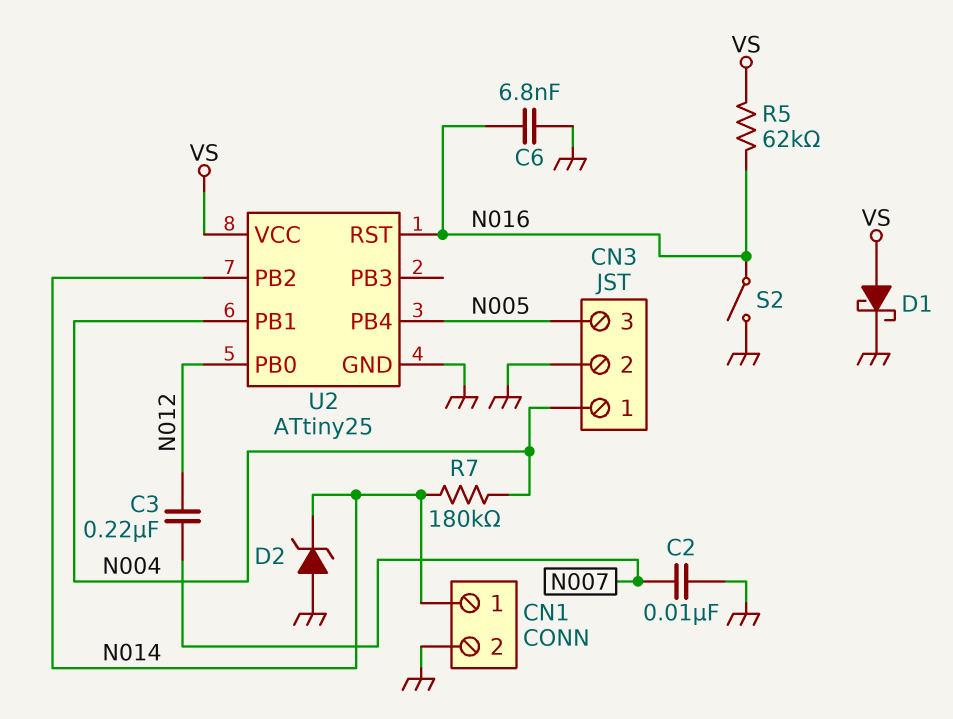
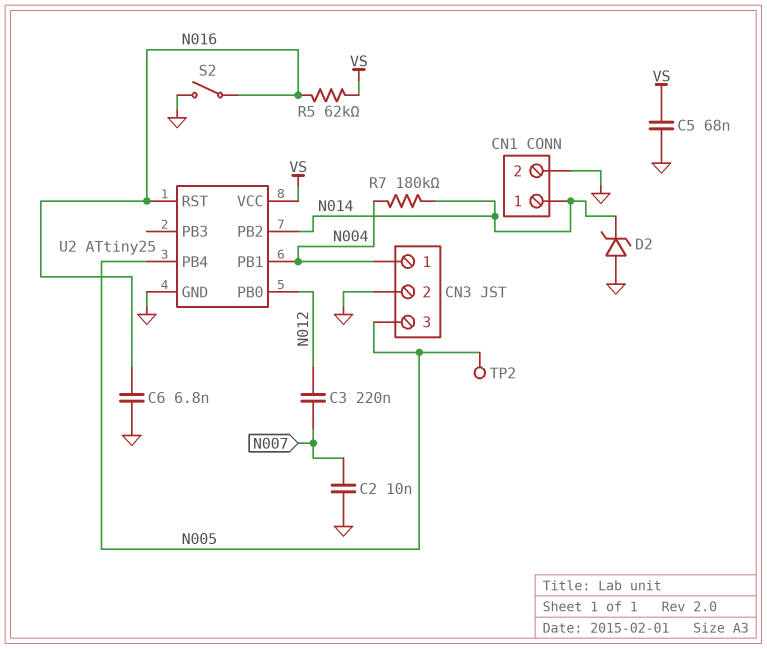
C5: none -> 68nF (GND, VS)
D1: schottky (A VS, K GND) -> none
TP2: none -> test point (N005)

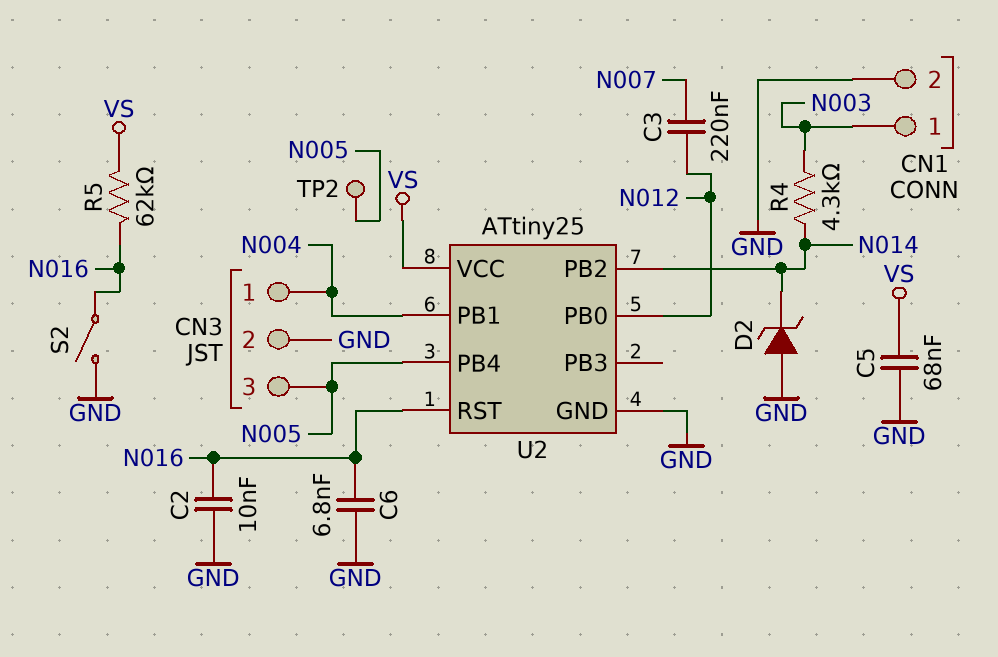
C2: 10nF (GND, N007) -> 10nF (GND, N016)
CN1 pin 1: N014 -> N003
R4: none -> 4.3k (N003, N014)
R7: 180k (N004, N014) -> none

